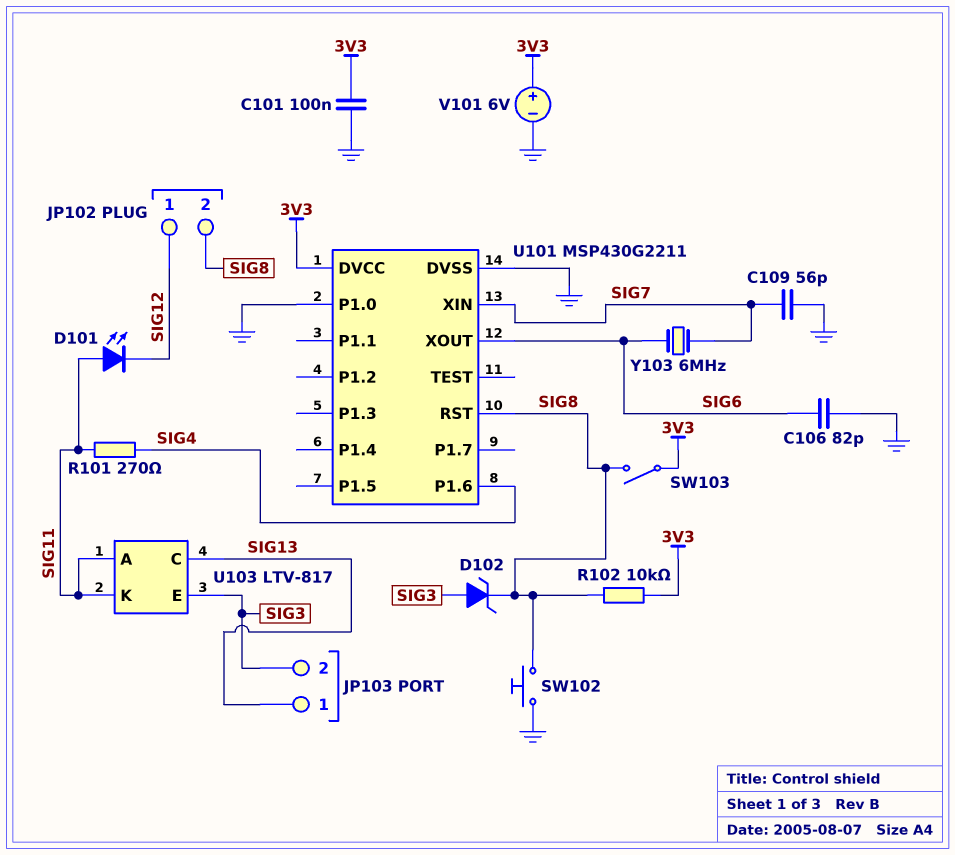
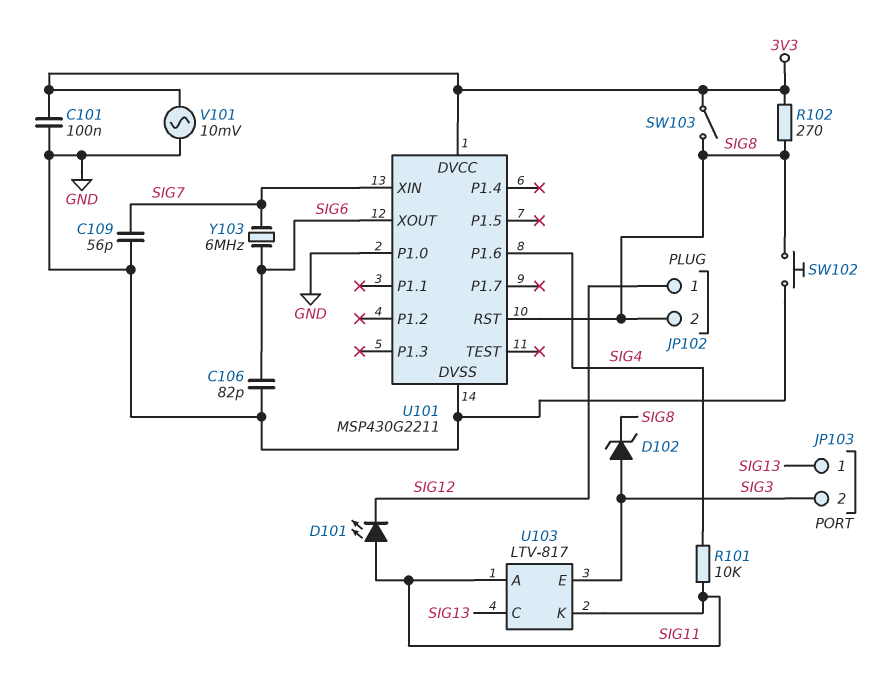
R101: 270 (SIG4, SIG11) -> 10k (SIG4, SIG11)
R102: 10k (3V3, SIG8) -> 270 (3V3, SIG8)
V101: 6V (plus 3V3, minus GND) -> AC 10mV (3V3, GND)

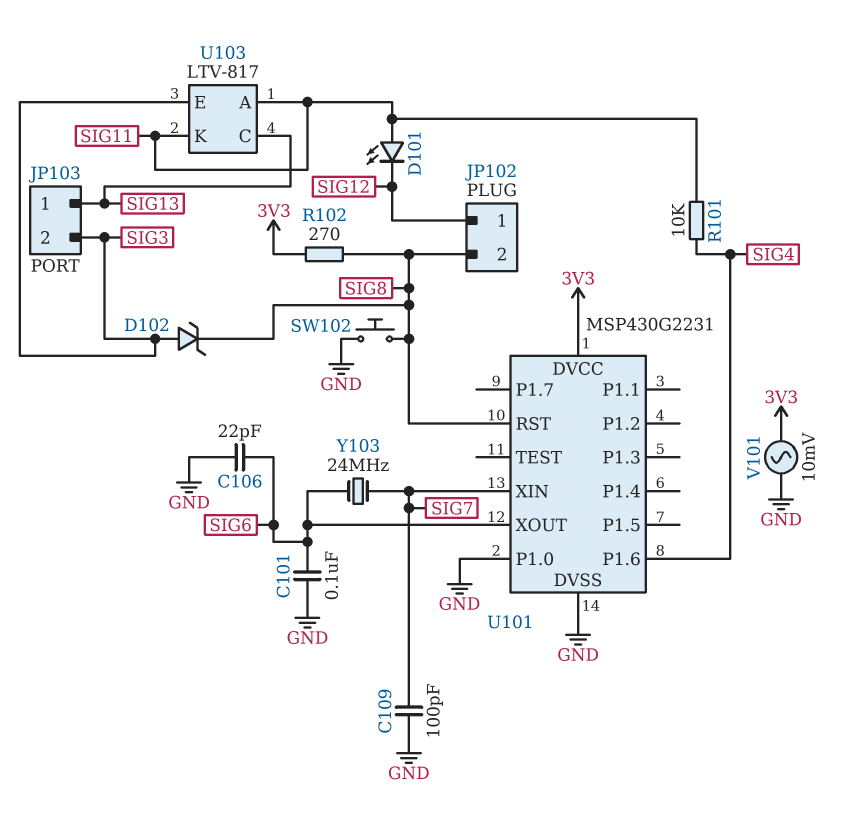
C101: 100nF (3V3, GND) -> 100nF (GND, SIG6)
C106: 82pF (GND, SIG6) -> 22pF (GND, SIG6)
C109: 56pF (GND, SIG7) -> 100pF (GND, SIG7)
SW103: switch (3V3, SIG8) -> none
U101: MSP430G2211 -> MSP430G2231
Y103: 6MHz (SIG6, SIG7) -> 24MHz (SIG6, SIG7)

